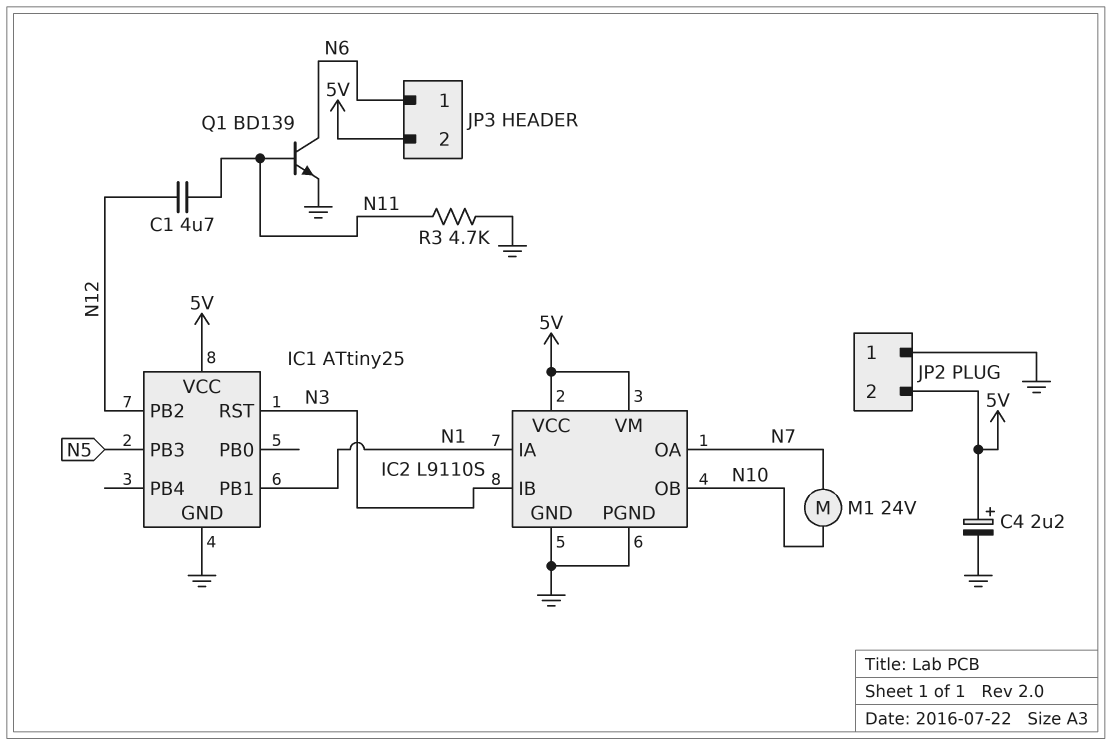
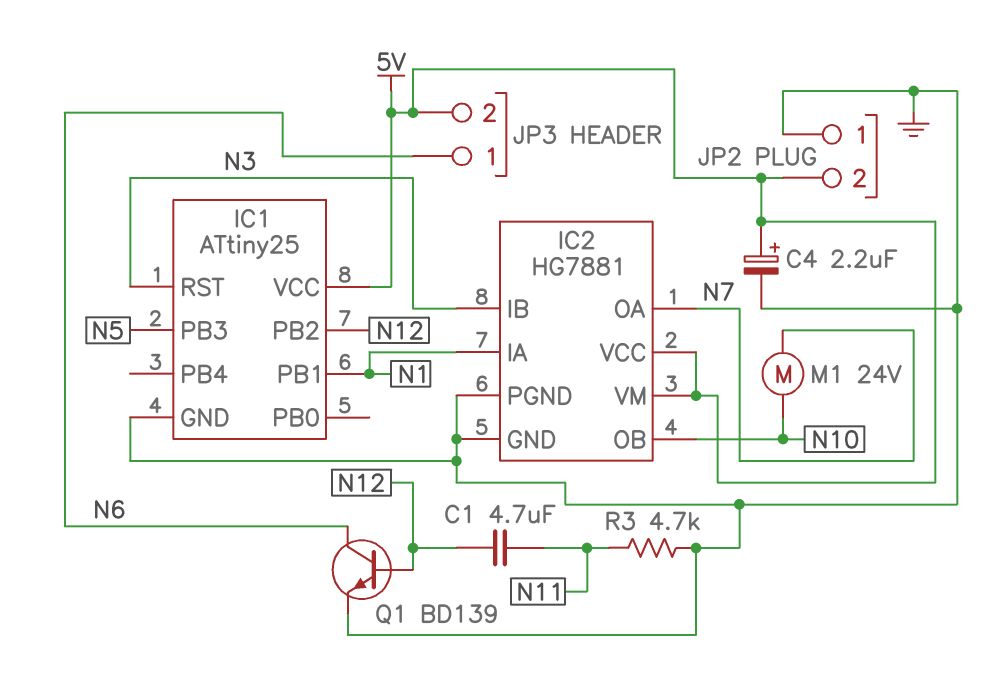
IC2: L9110S -> HG7881
Q1: NPN BD139 (B N11, C N6, E GND) -> NPN BD139 (B N12, C N6, E GND)

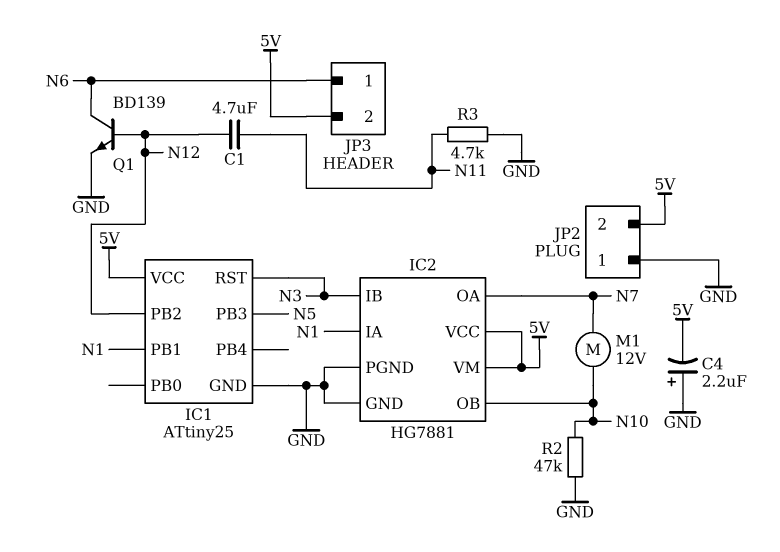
C4: 2.2uF (plus 5V, minus GND) -> 2.2uF (plus GND, minus 5V)
M1: motor 24V (N7, N10) -> motor 12V (N7, N10)
R2: none -> 47k (GND, N10)

